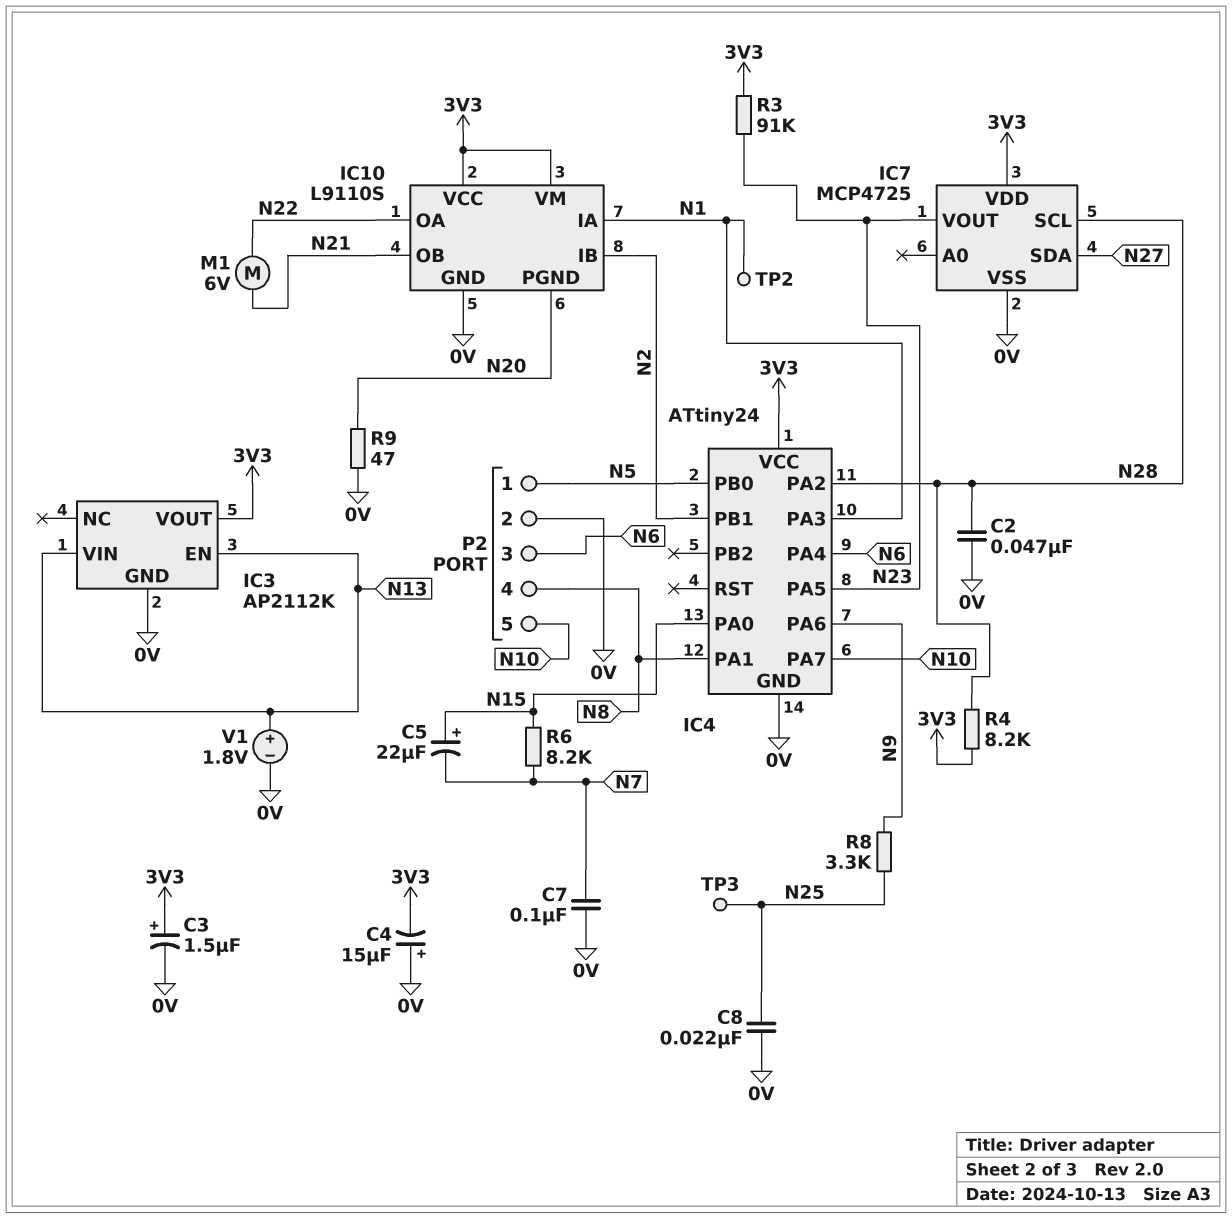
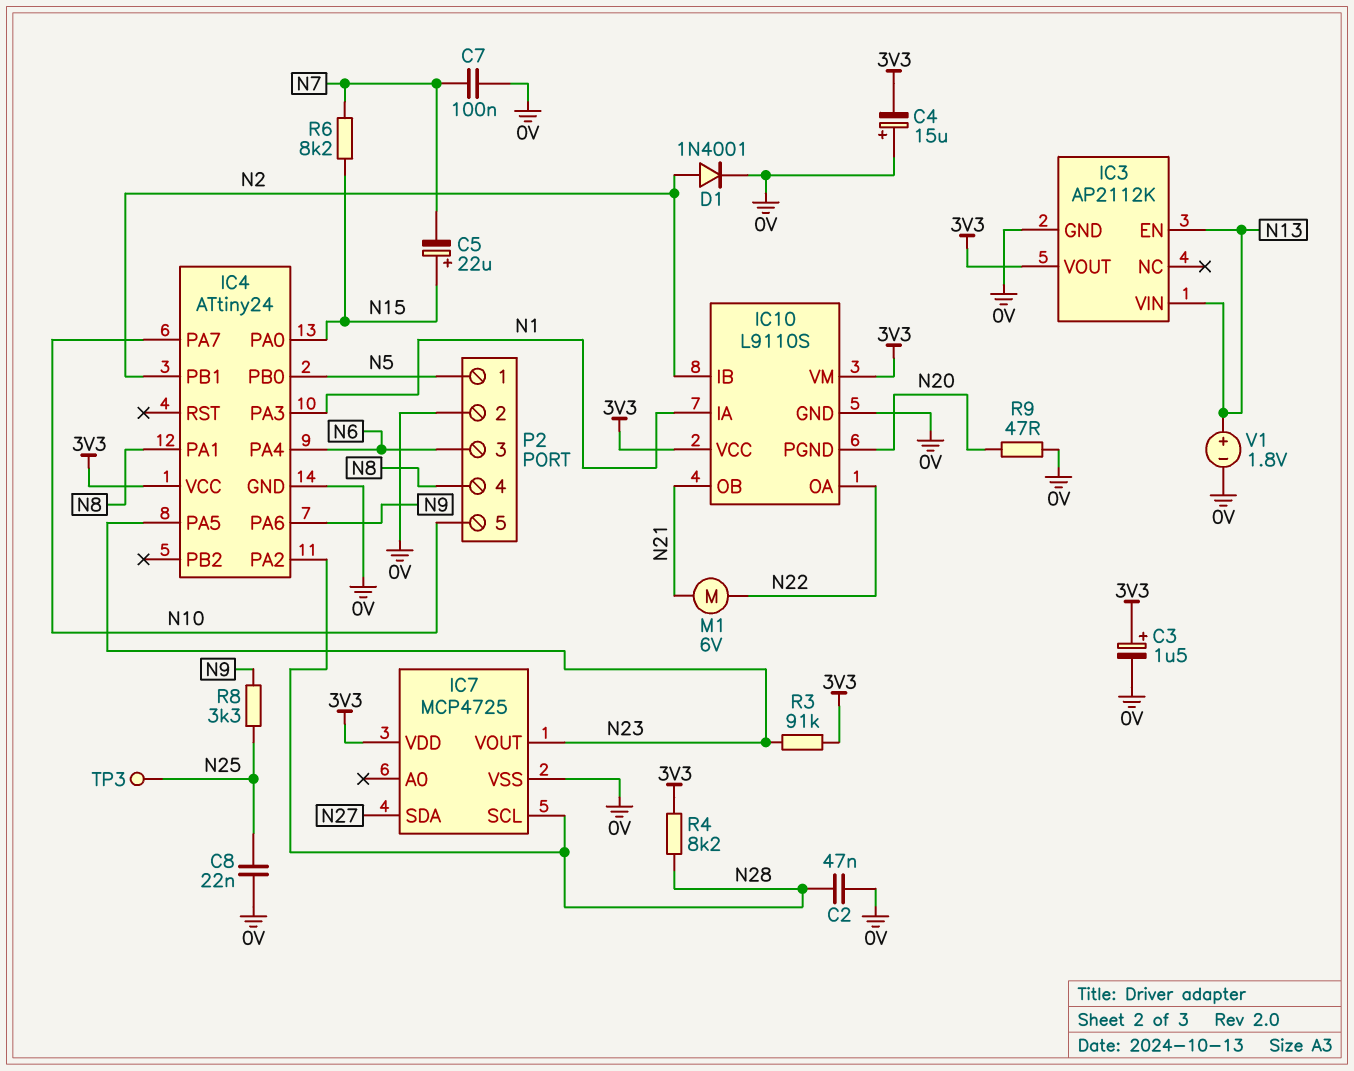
D1: none -> diode 1N4001 (A N2, K 0V)
TP2: test point (N1) -> none

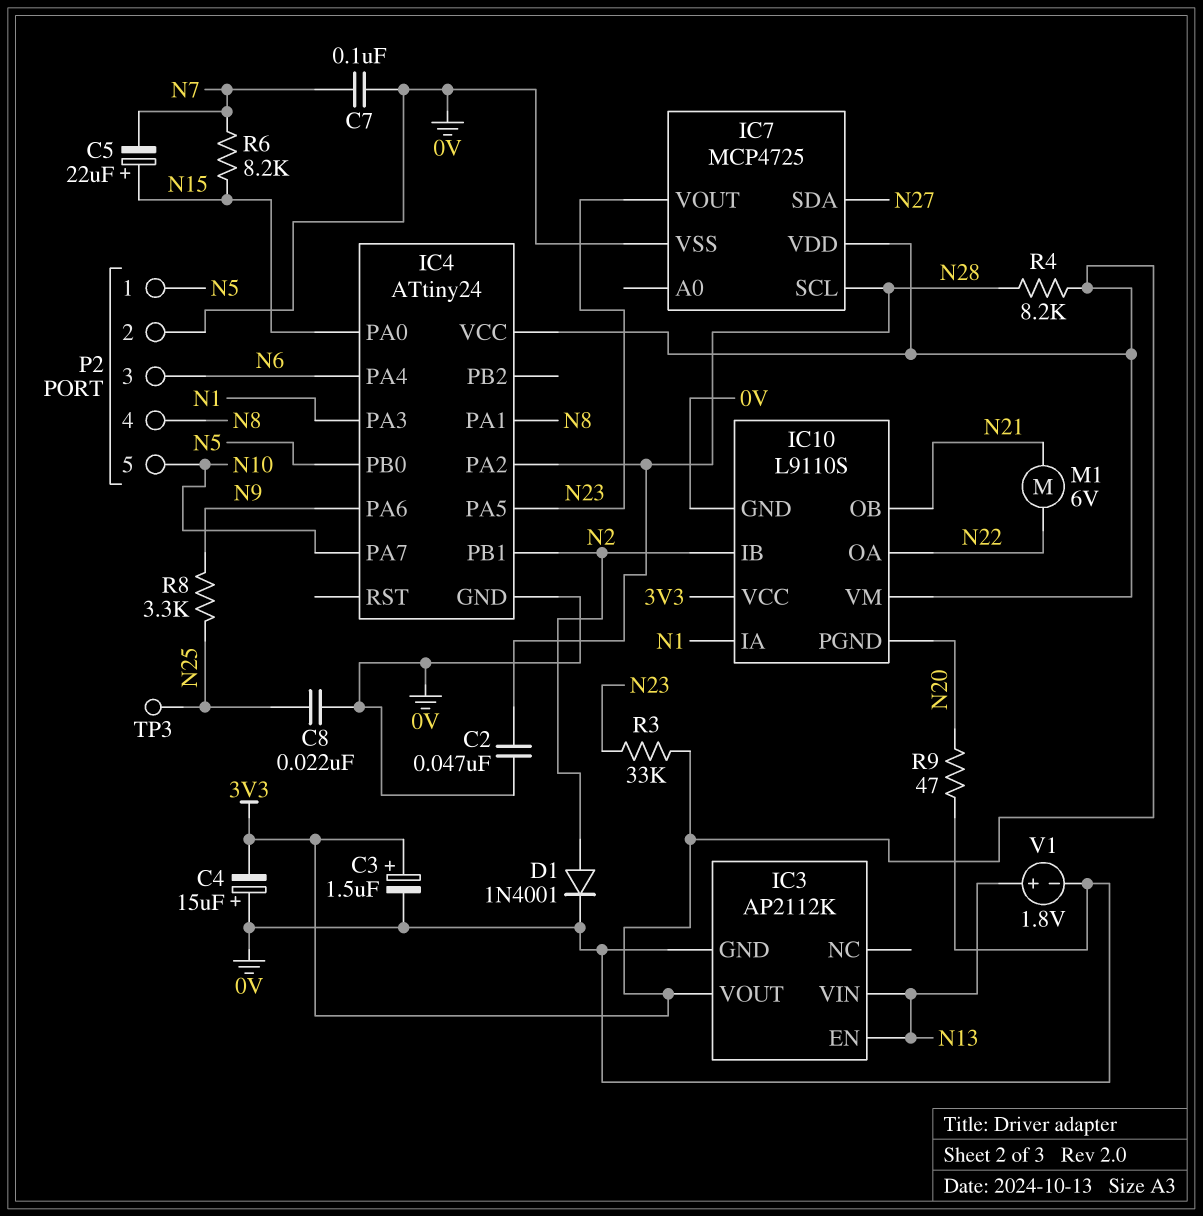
R3: 91k (3V3, N23) -> 33k (3V3, N23)

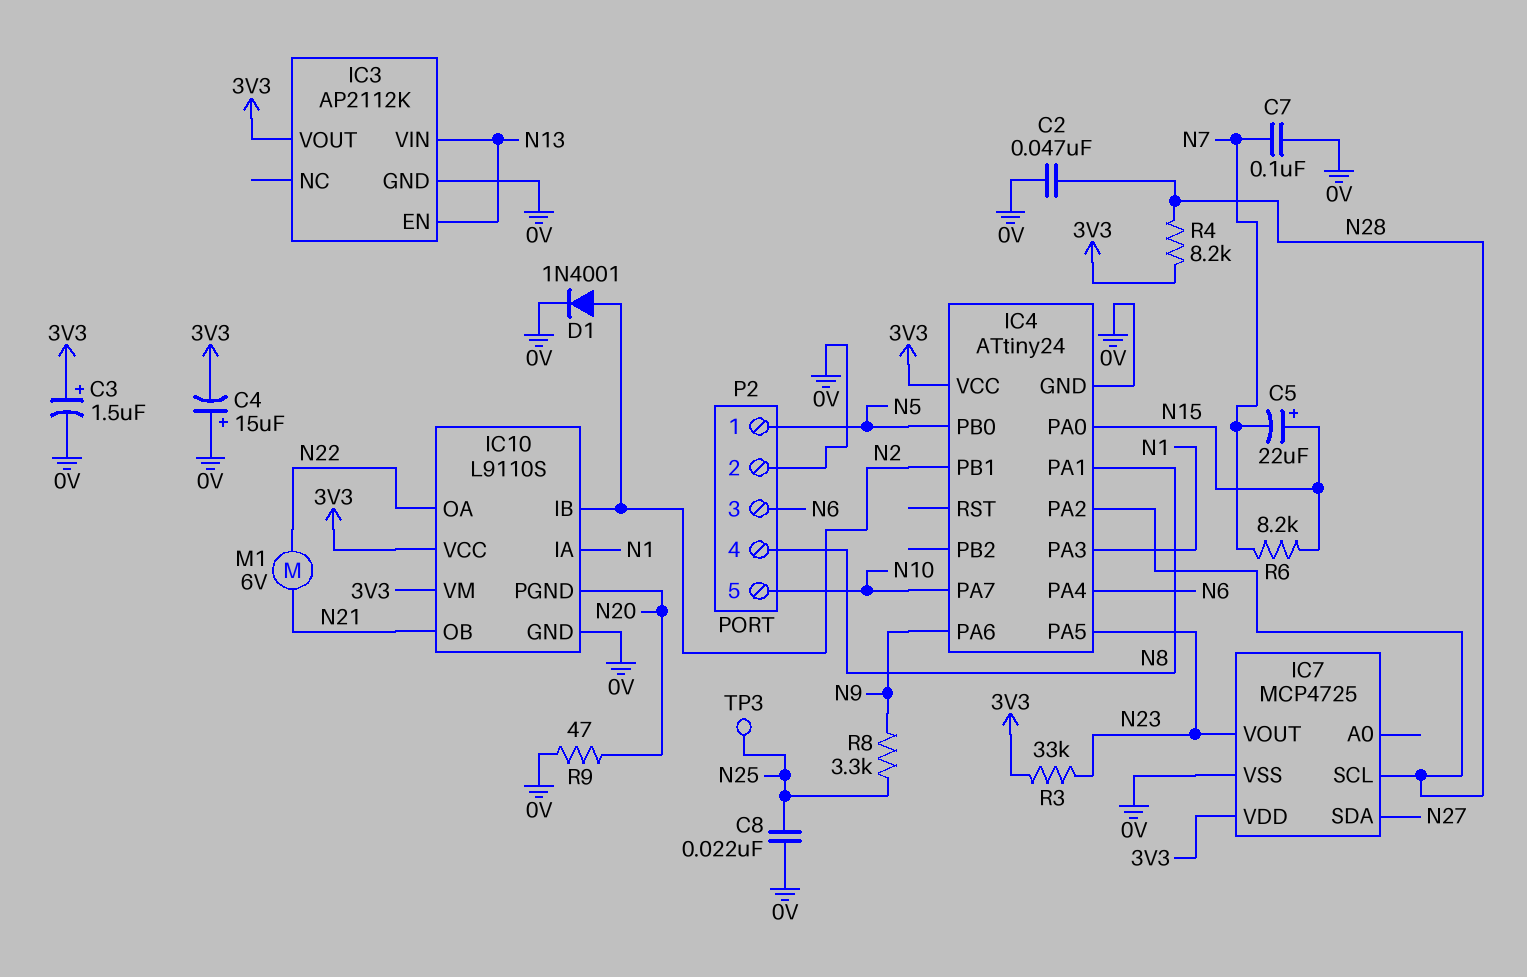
V1: 1.8V (plus N13, minus 0V) -> none

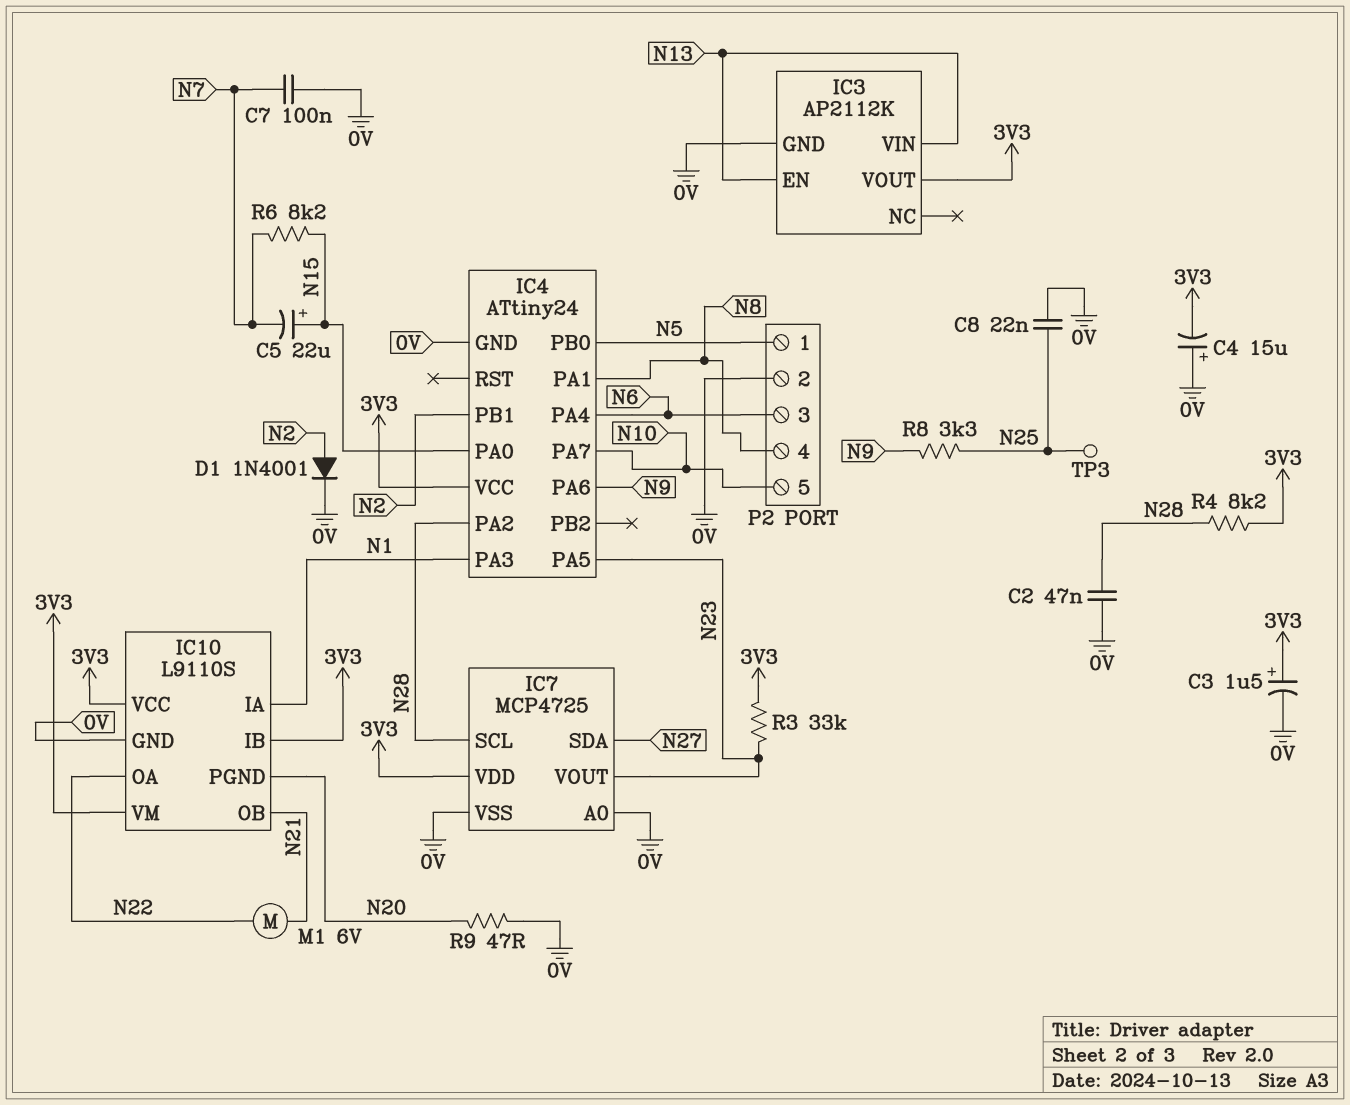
IC7 pin A0: none -> 0V
IC10 pin IB: N2 -> 3V3

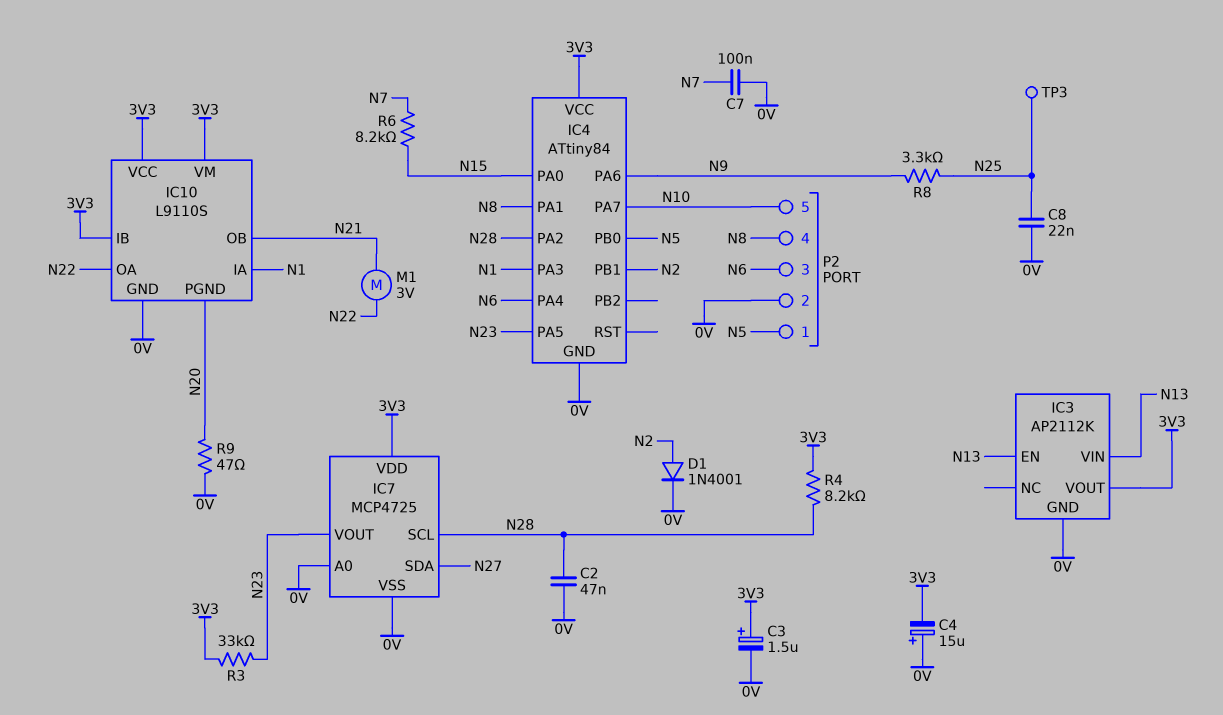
C5: 22uF (plus N15, minus N7) -> none
IC4: ATtiny24 -> ATtiny84
M1: motor 6V (N21, N22) -> motor 3V (N21, N22)

